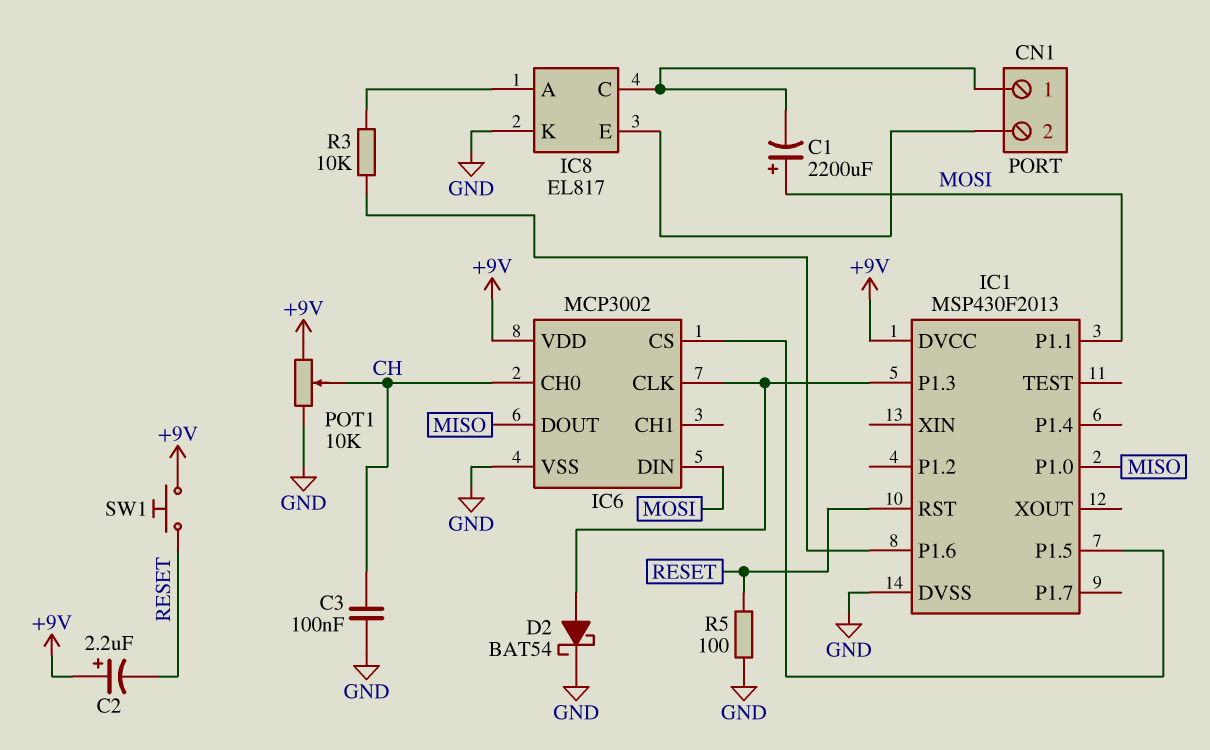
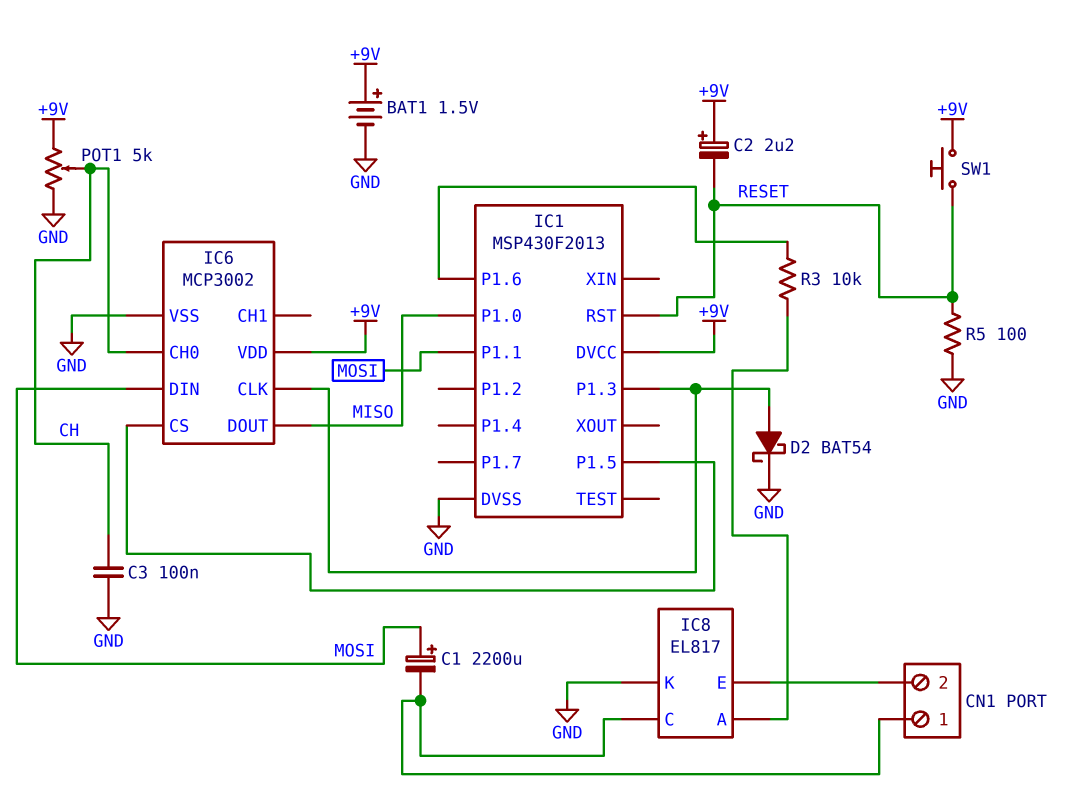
BAT1: none -> 1.5V (plus +9V, minus GND)
POT1: 10k (+9V, GND, wiper CH) -> 5k (+9V, GND, wiper CH)

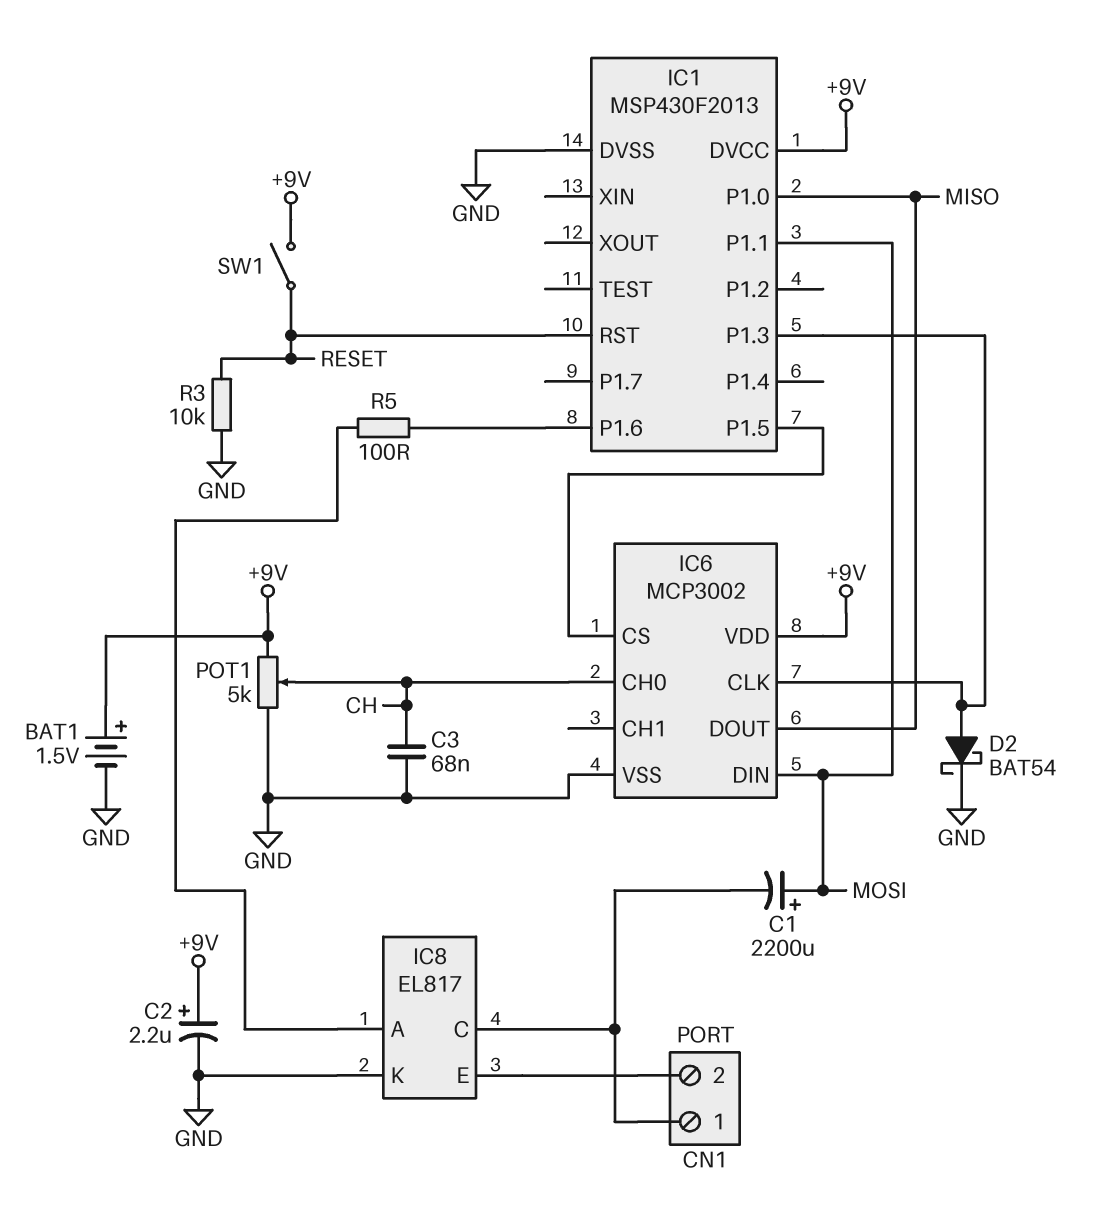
C2: 2.2uF (plus +9V, minus RESET) -> 2.2uF (plus +9V, minus GND)
C3: 100nF (CH, GND) -> 68nF (CH, GND)
R3: 10k (IC1/P1.6, IC8/A) -> 10k (GND, RESET)
R5: 100 (GND, RESET) -> 100 (IC1/P1.6, IC8/A)
SW1: button (+9V, RESET) -> switch (+9V, RESET)

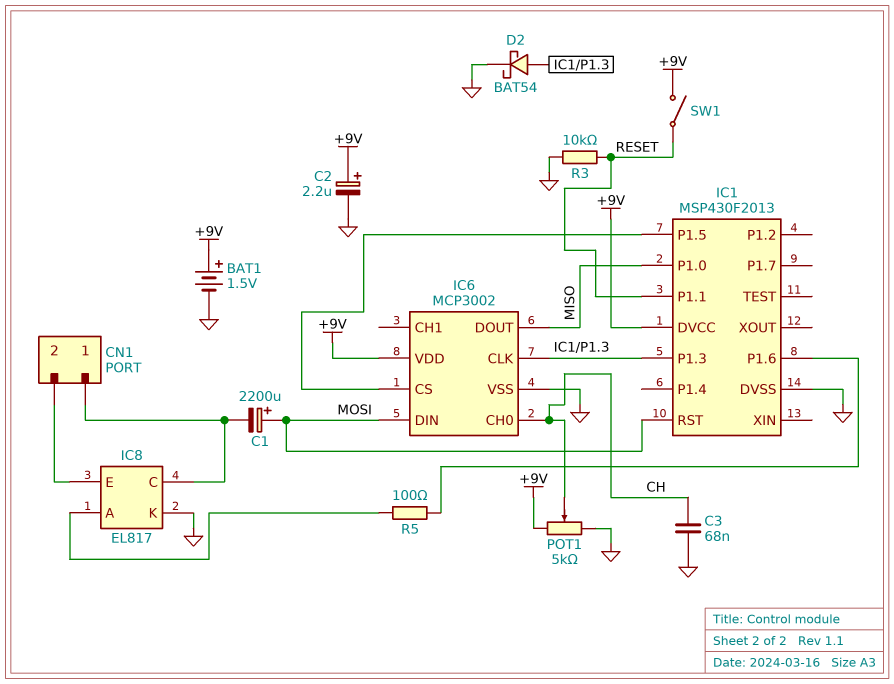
IC1 pin P1.1: MOSI -> RESET
IC1 pin RST: RESET -> MOSI

